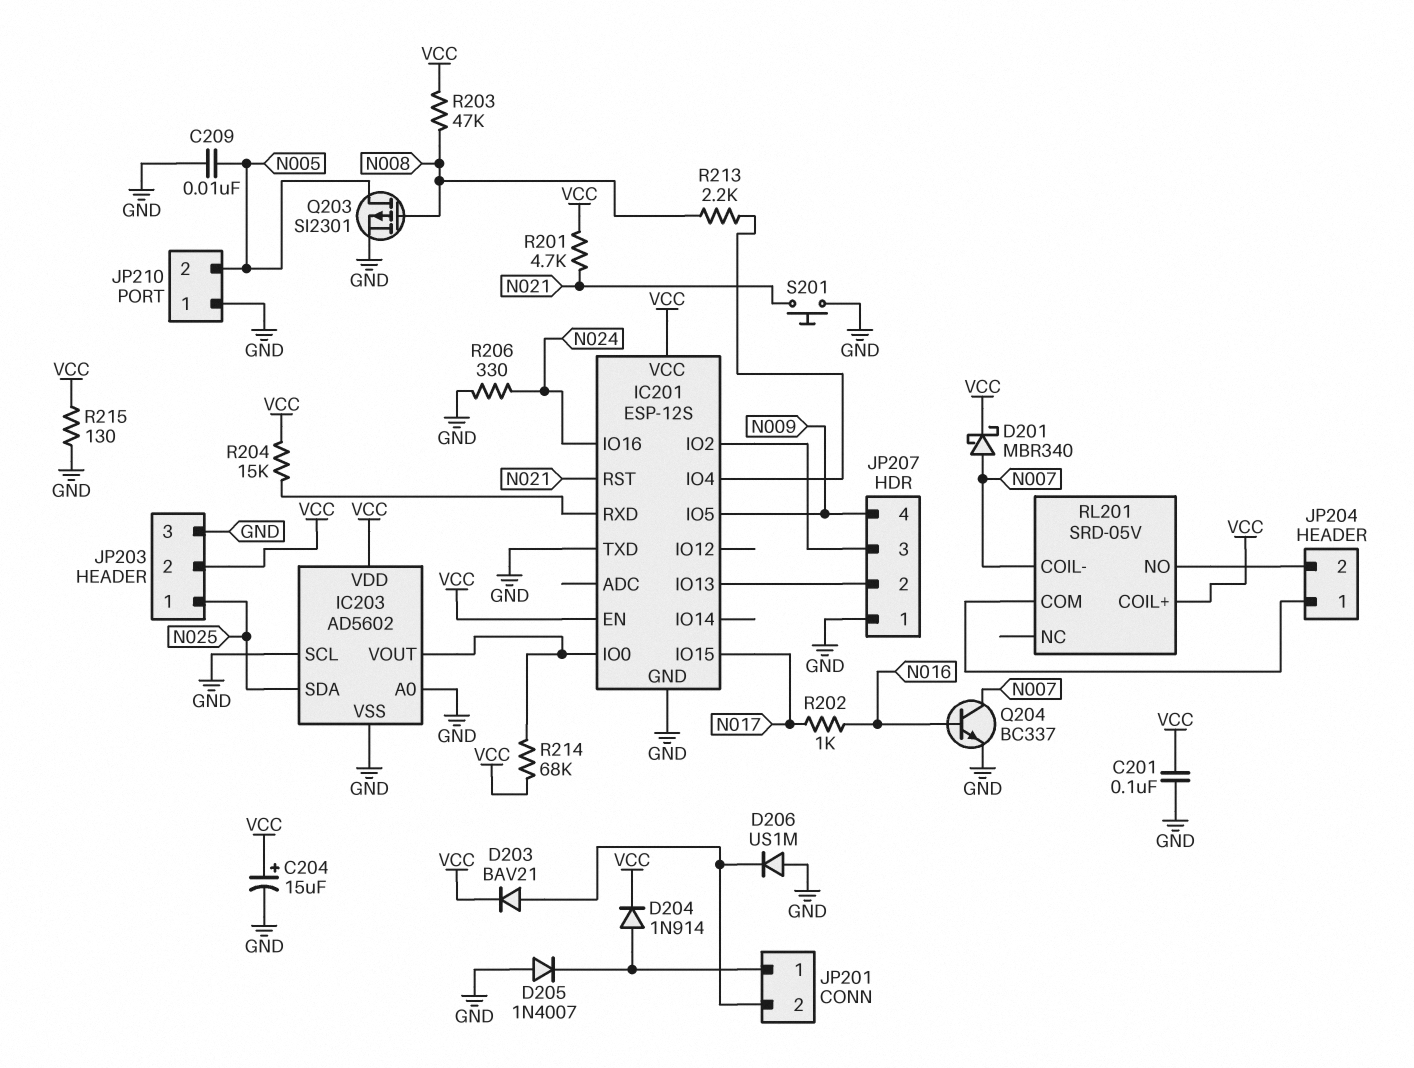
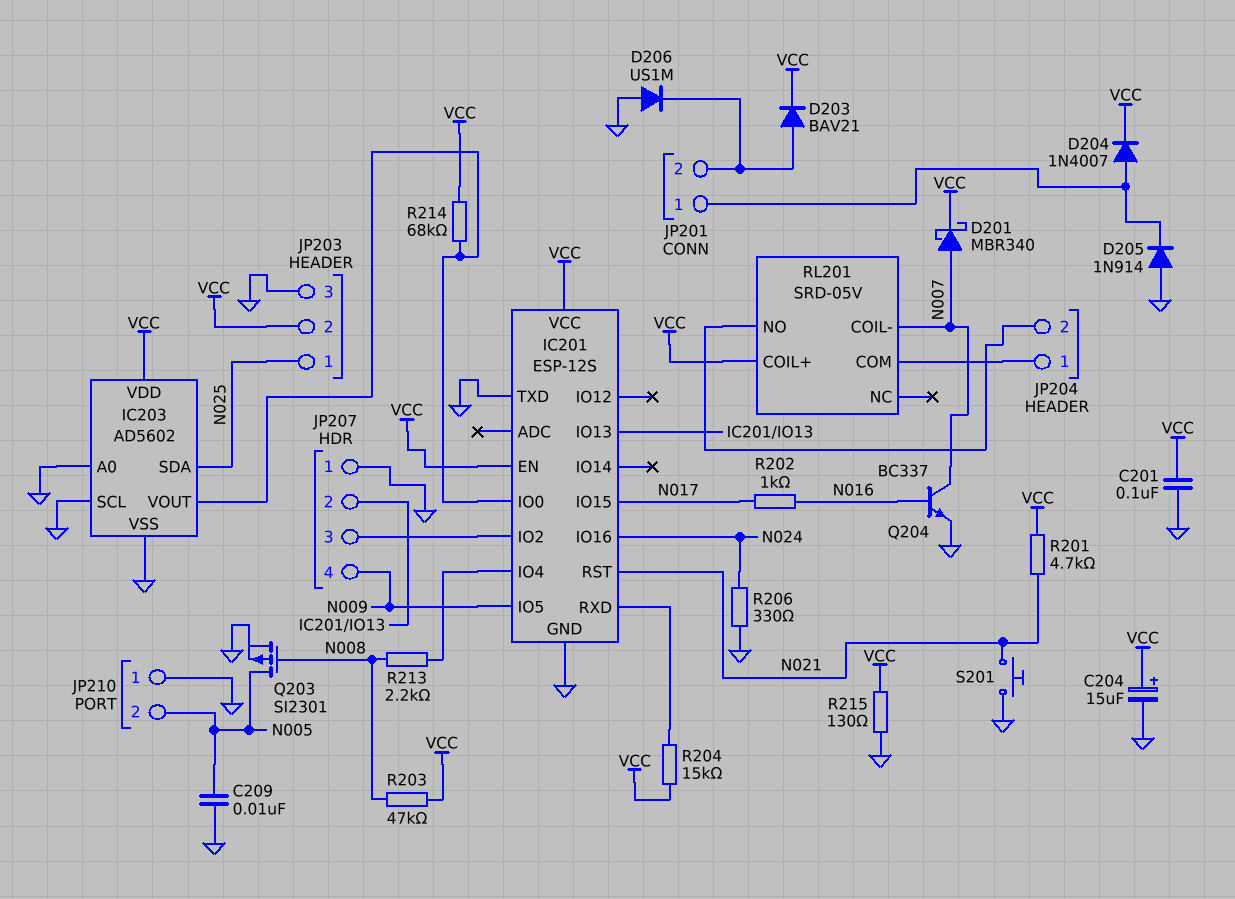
D204: diode 1N914 (A JP201/1, K VCC) -> diode 1N4007 (A JP201/1, K VCC)
D205: diode 1N4007 (A GND, K JP201/1) -> diode 1N914 (A GND, K JP201/1)

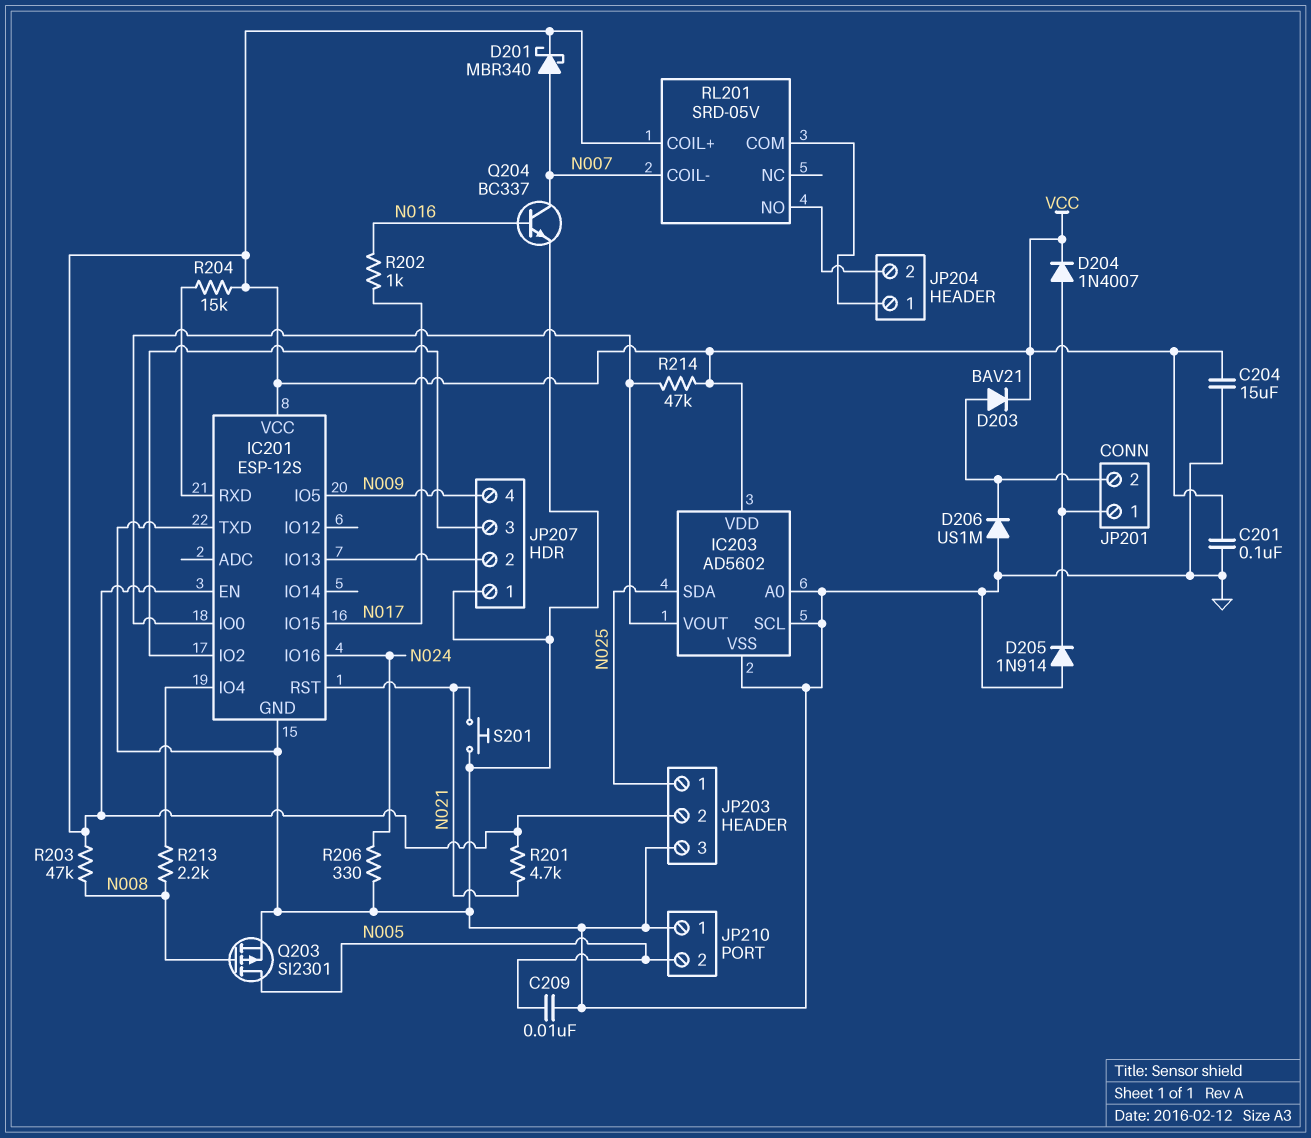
C204: 15uF (plus VCC, minus GND) -> 15uF (GND, VCC)
R214: 68k (IC201/IO0, VCC) -> 47k (IC201/IO0, VCC)
R215: 130 (GND, VCC) -> none

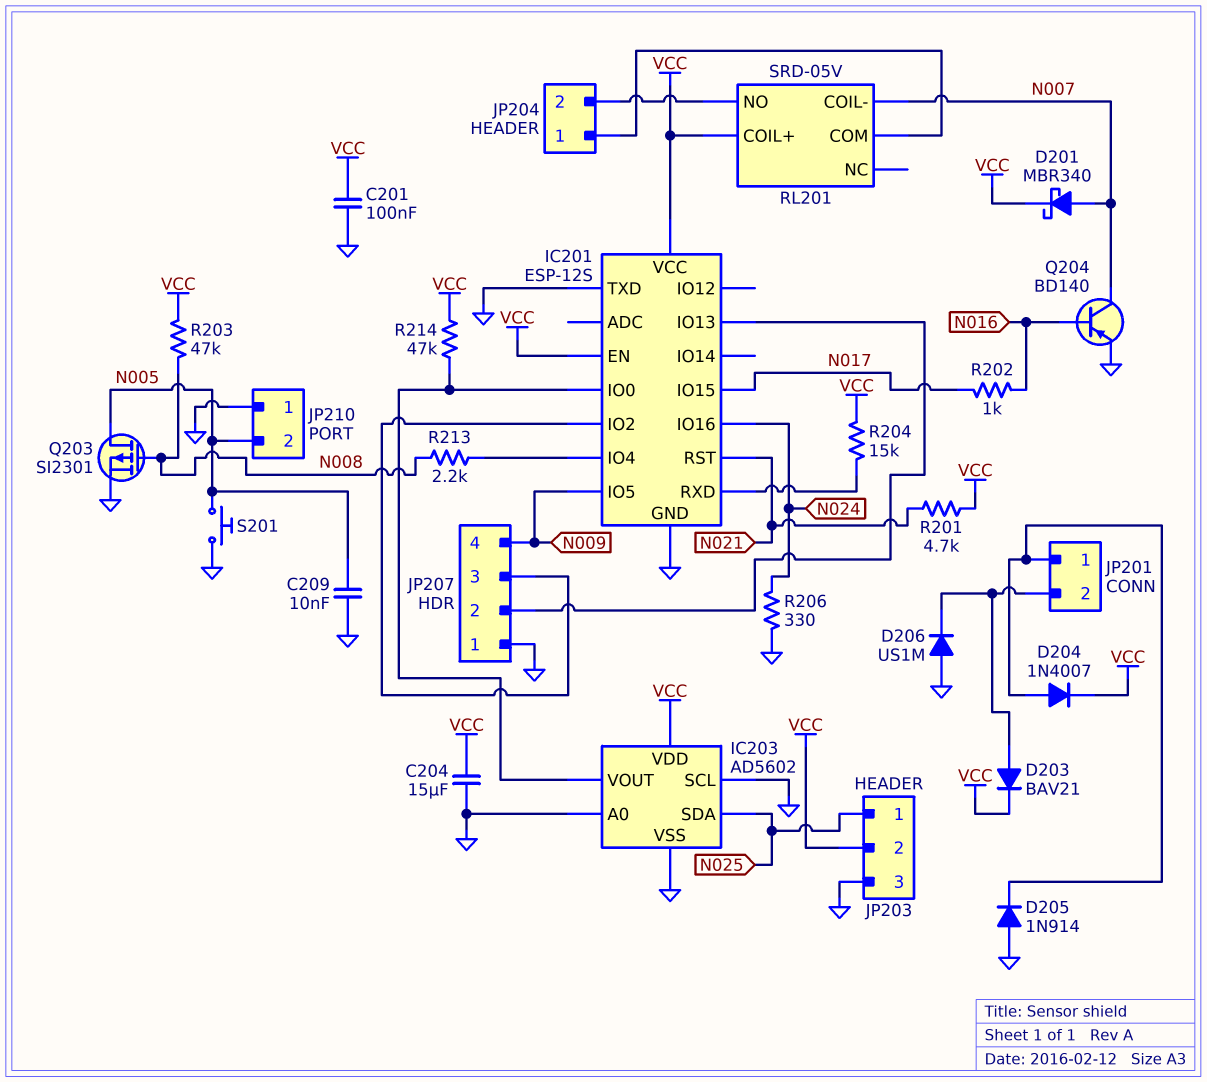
Q204: NPN BC337 (B N016, C N007, E GND) -> PNP BD140 (B N016, C N007, E GND)
S201: button (GND, N021) -> button (GND, N005)

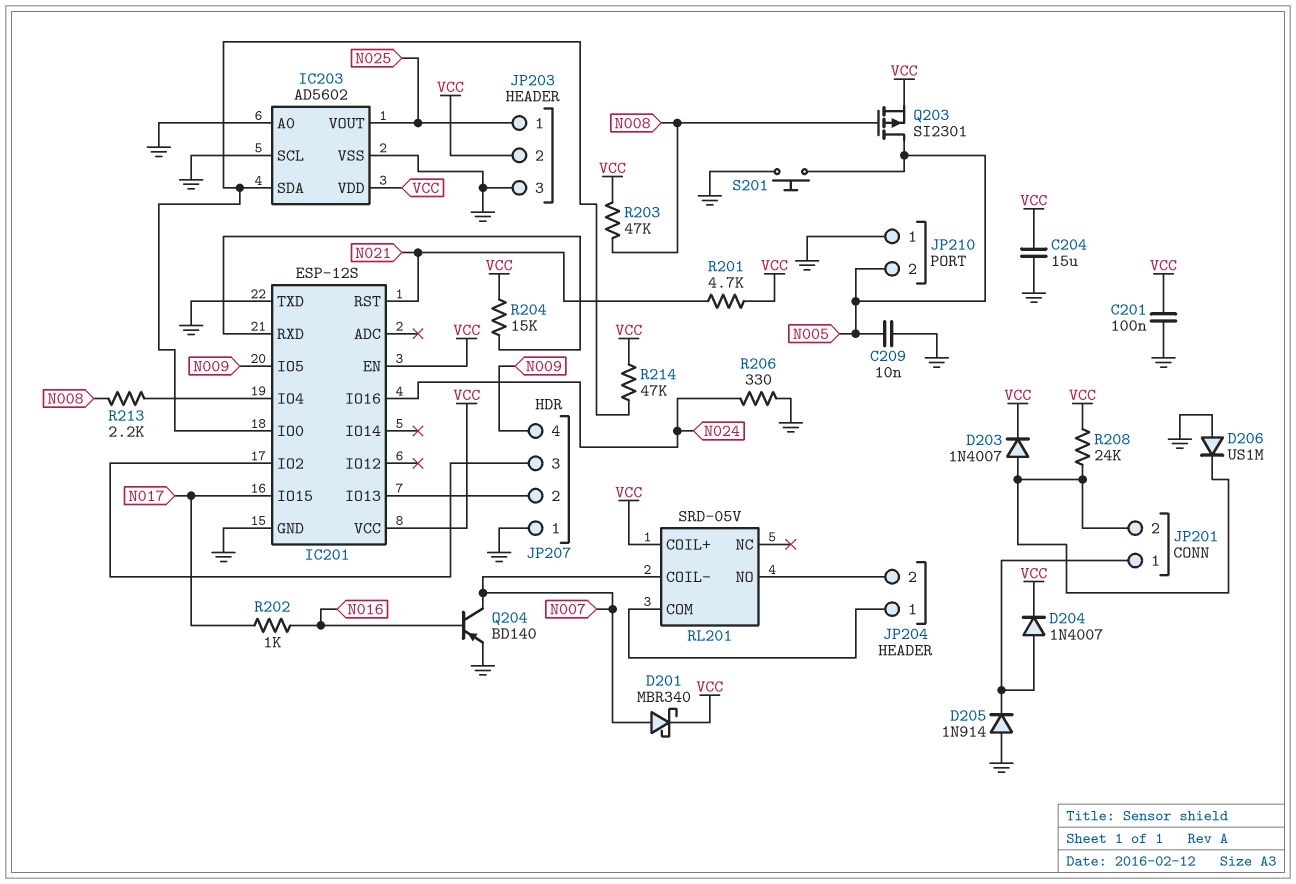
D203: diode BAV21 (A JP201/2, K VCC) -> diode 1N4007 (A JP201/2, K VCC)
IC203 pin SDA: N025 -> IC201/IO0
IC203 pin VOUT: IC201/IO0 -> N025
Q203: PMOS SI2301 (G N008, D N005, S GND) -> PMOS SI2301 (G N008, D N005, S VCC)
R208: none -> 24k (JP201/2, VCC)

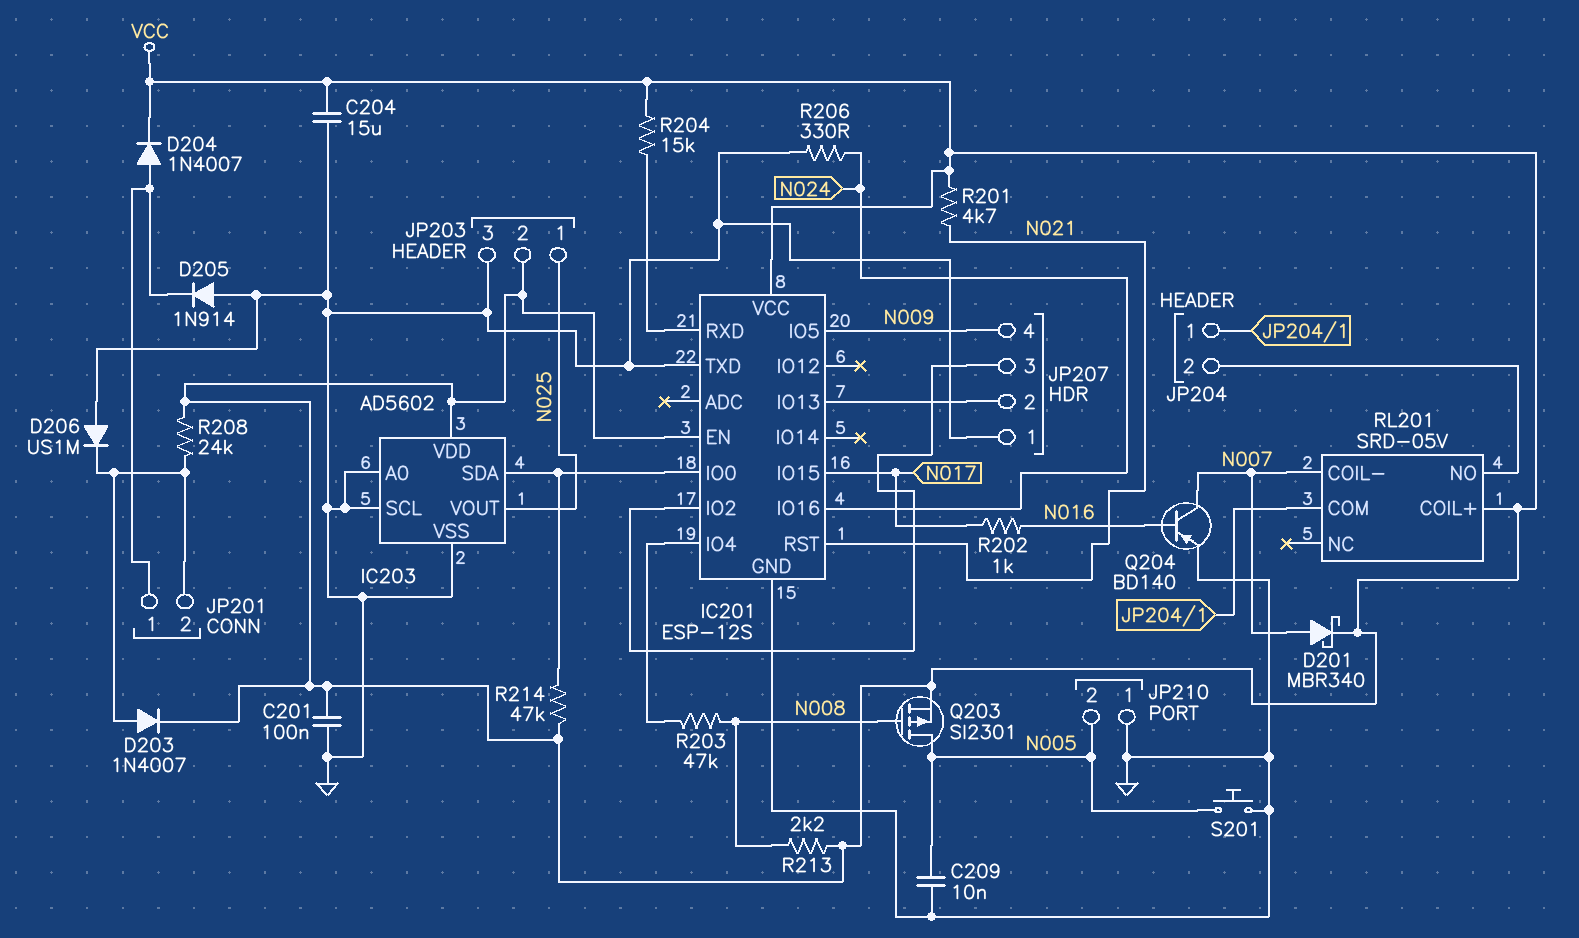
R203: 47k (N008, VCC) -> 47k (IC201/IO4, N008)
R213: 2.2k (IC201/IO4, N008) -> 2.2k (N008, VCC)

